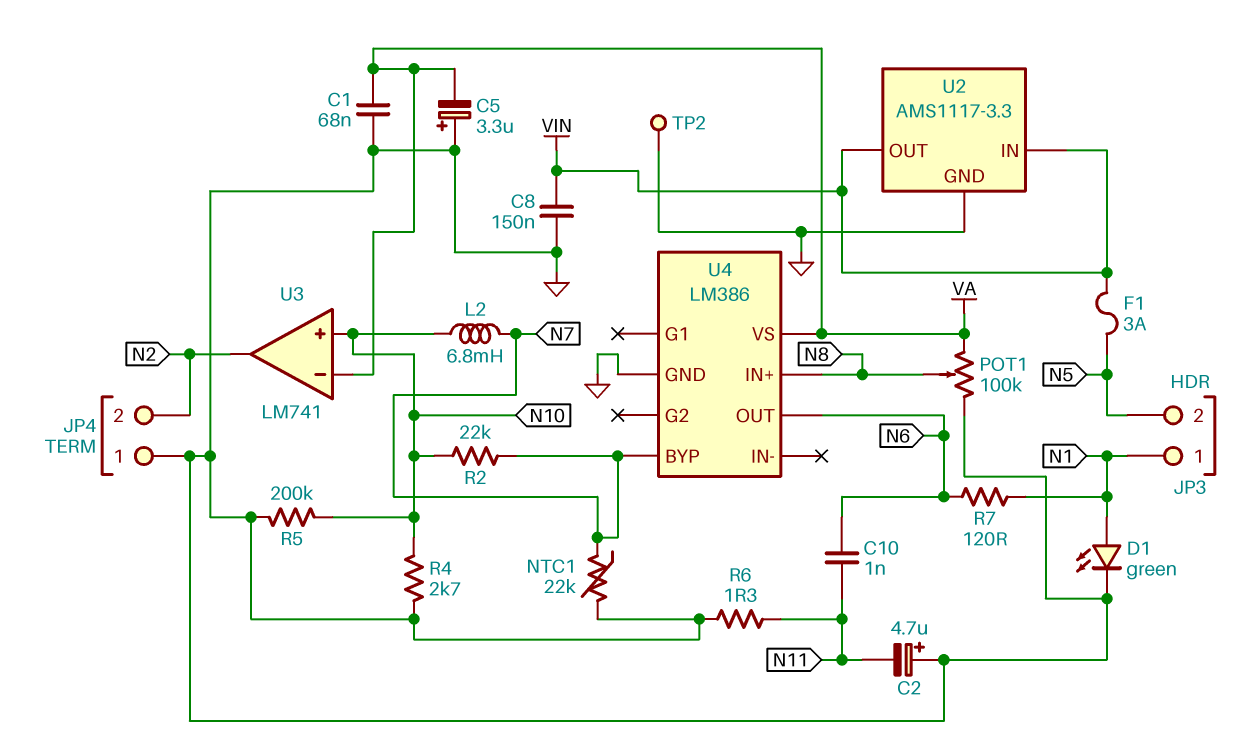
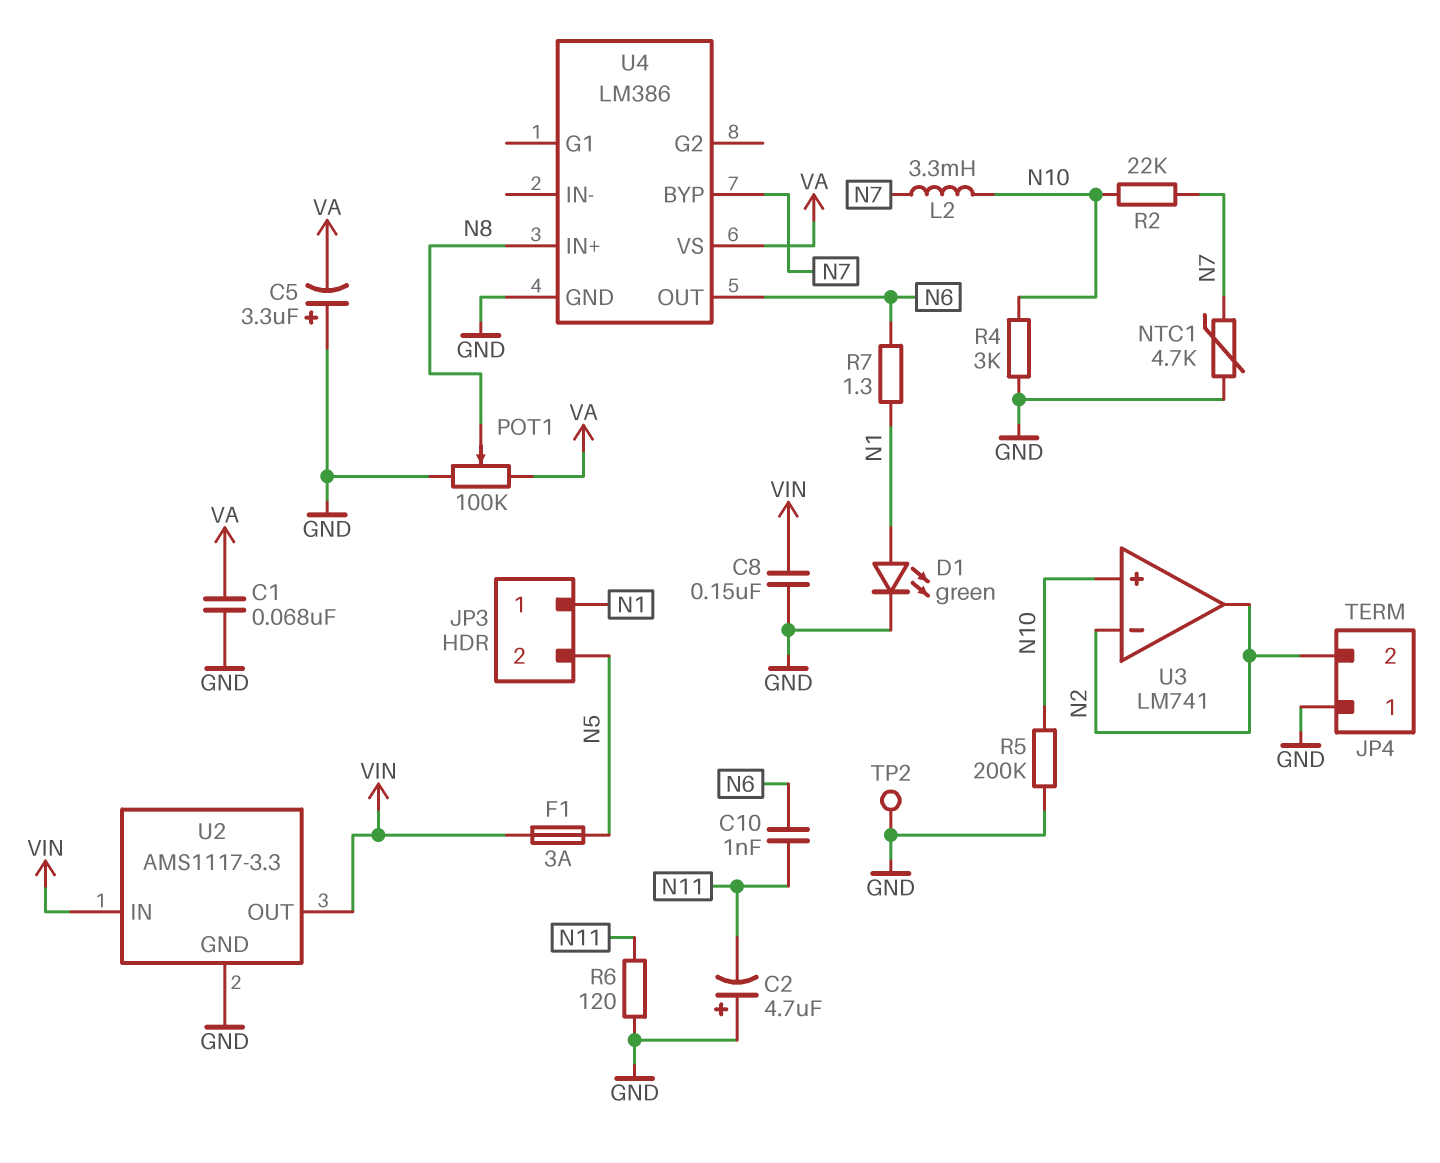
L2: 6.8mH (N7, N10) -> 3.3mH (N7, N10)
NTC1: 22k (GND, N7) -> 4.7k (GND, N7)
R4: 2.7k (GND, N10) -> 3k (GND, N10)
R6: 1.3 (GND, N11) -> 120 (GND, N11)
R7: 120 (N1, N6) -> 1.3 (N1, N6)
U3 pin in-: VA -> N2

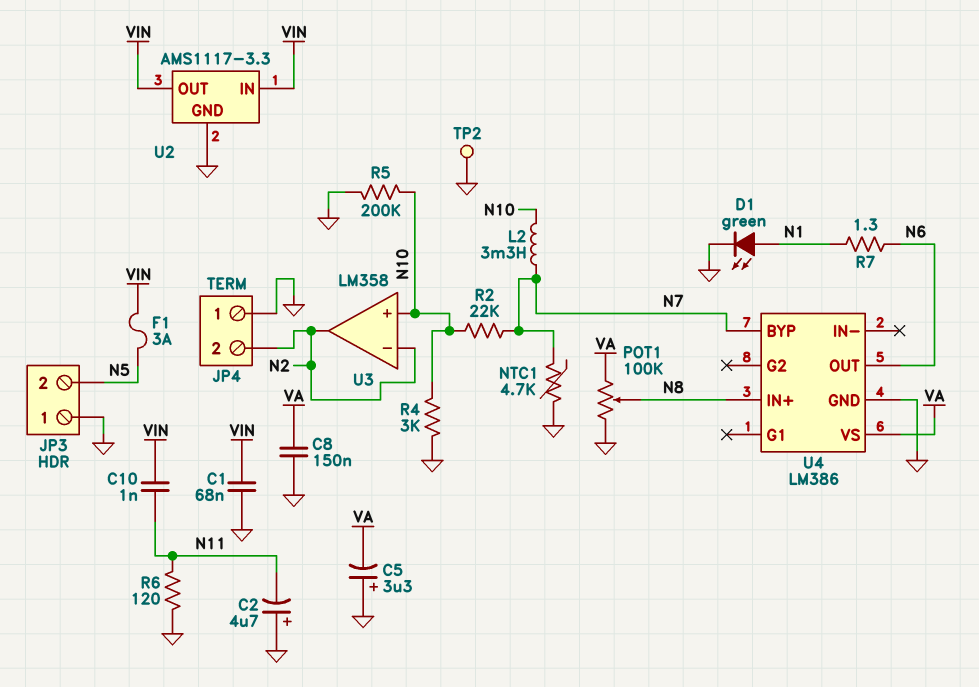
C1: 68nF (GND, VA) -> 68nF (GND, VIN)
C8: 150nF (GND, VIN) -> 150nF (GND, VA)
C10: 1nF (N6, N11) -> 1nF (N11, VIN)
JP3 pin 1: N1 -> GND
U3: LM741 -> LM358

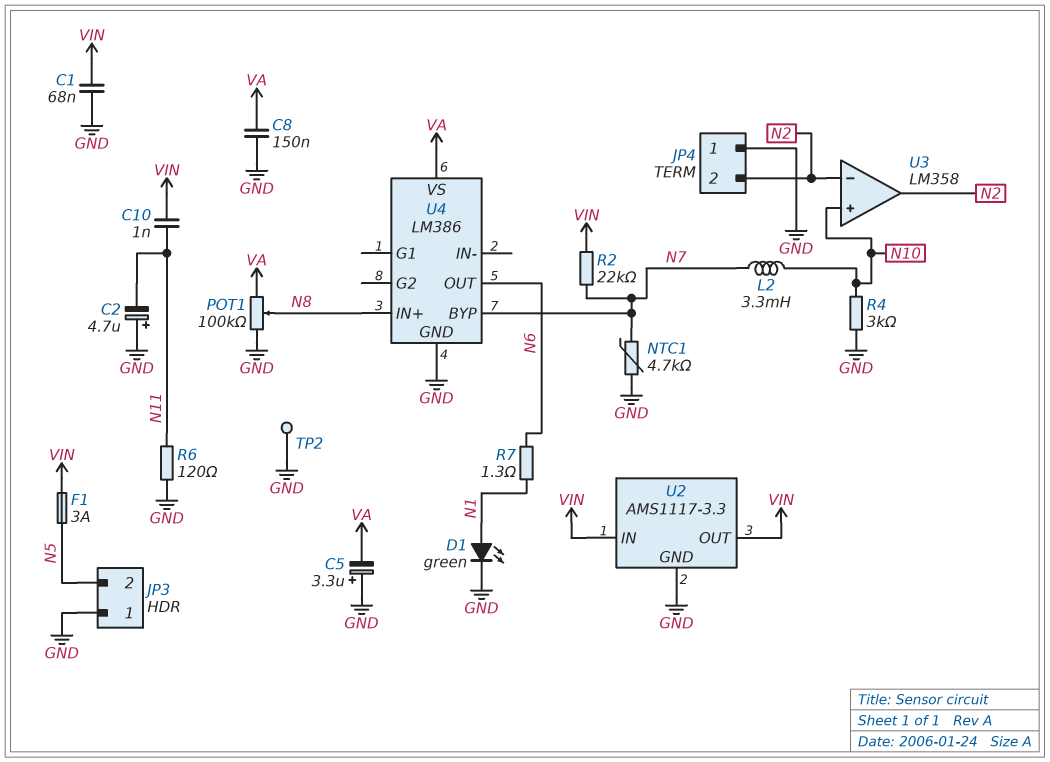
R2: 22k (N7, N10) -> 22k (N7, VIN)
R5: 200k (GND, N10) -> none

